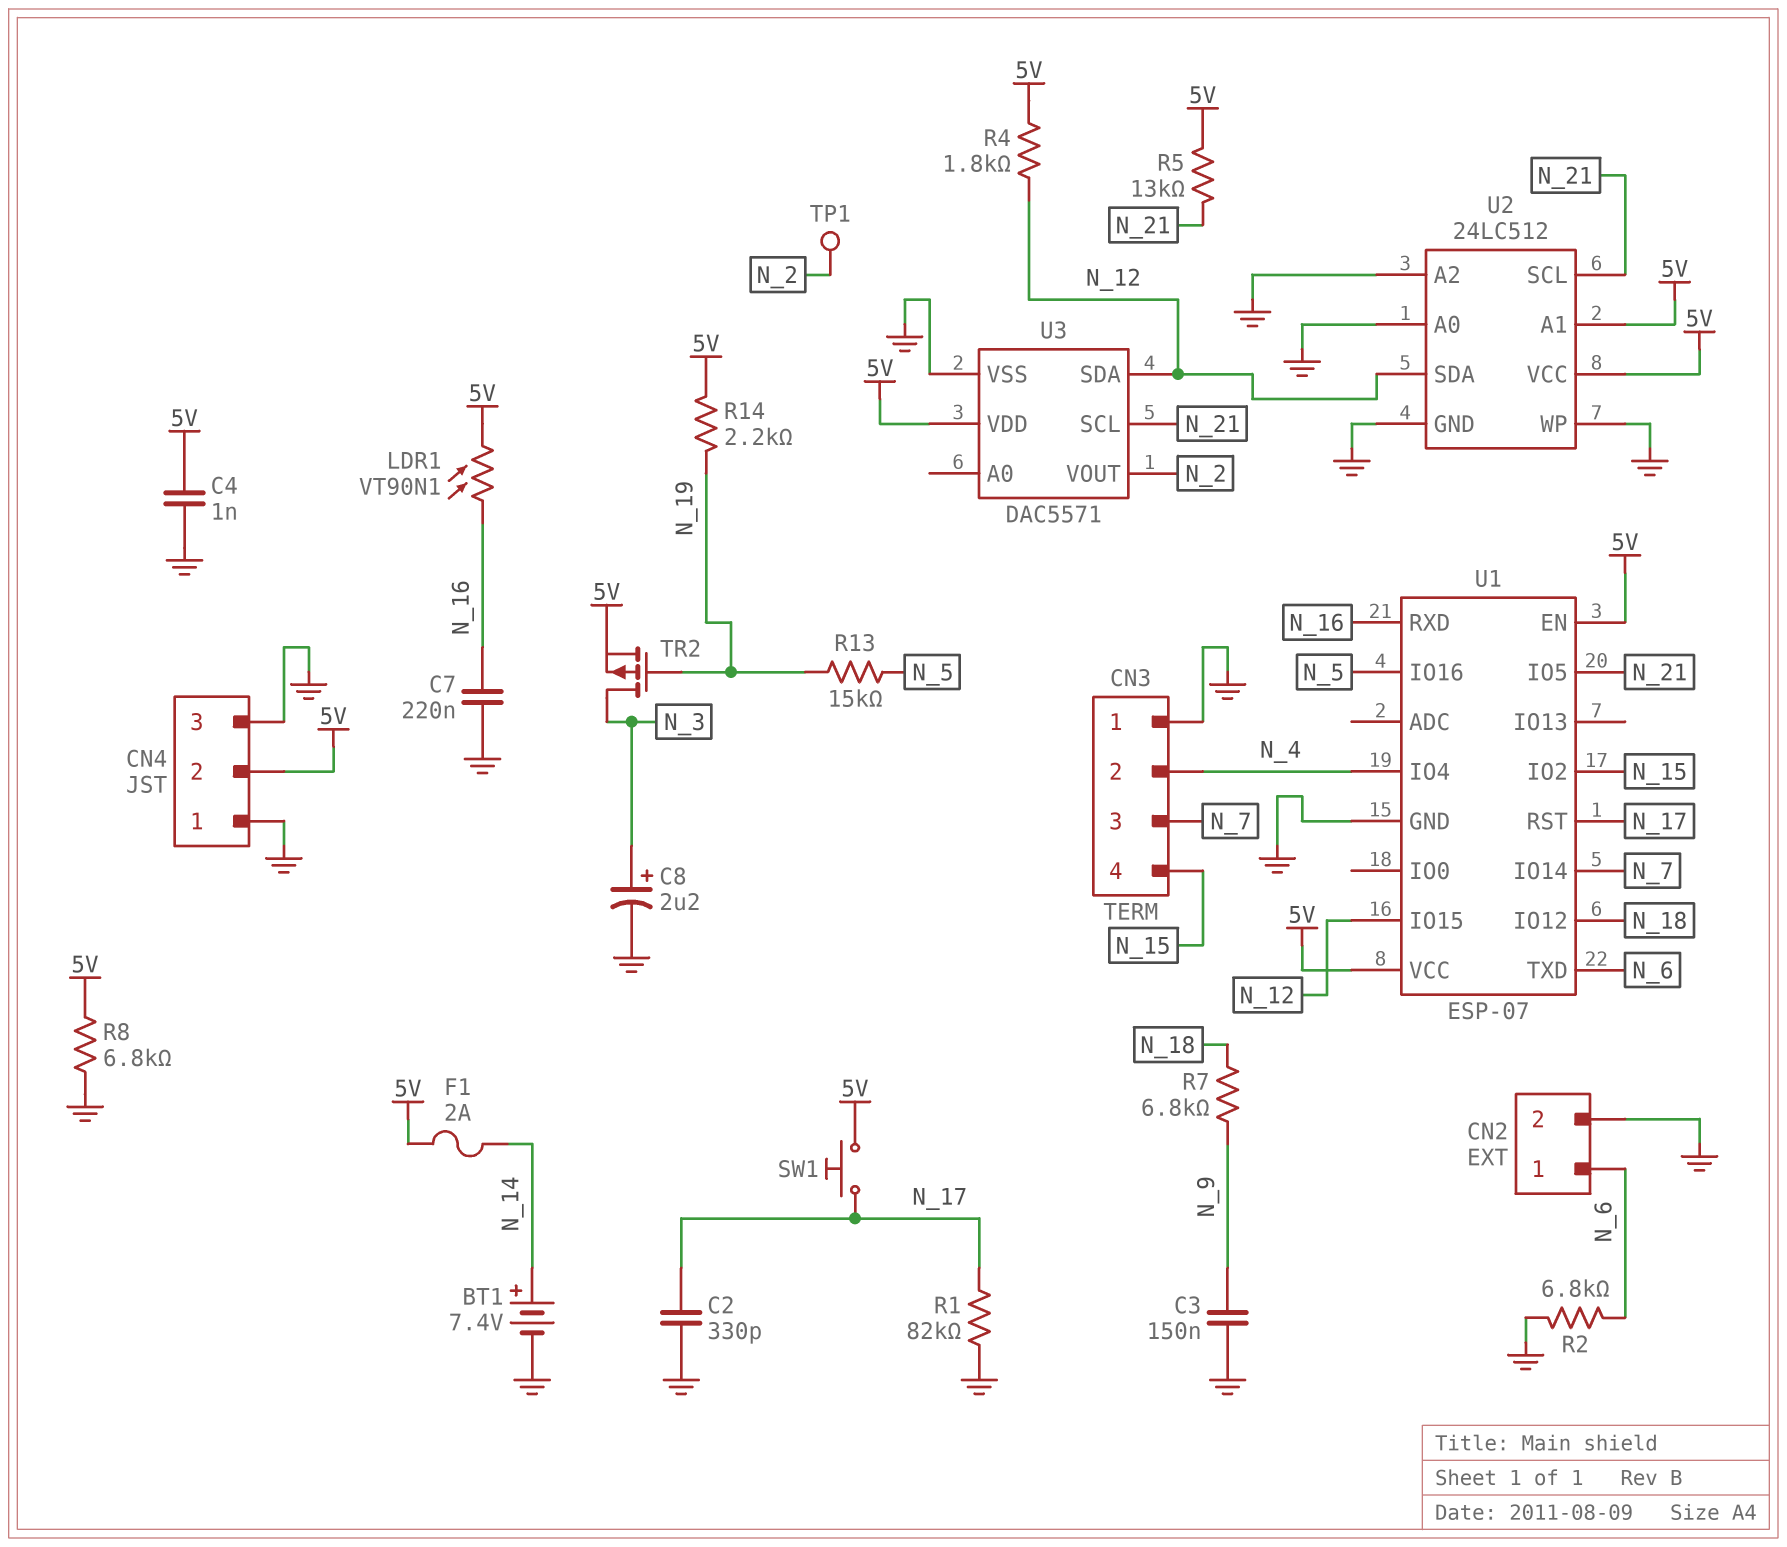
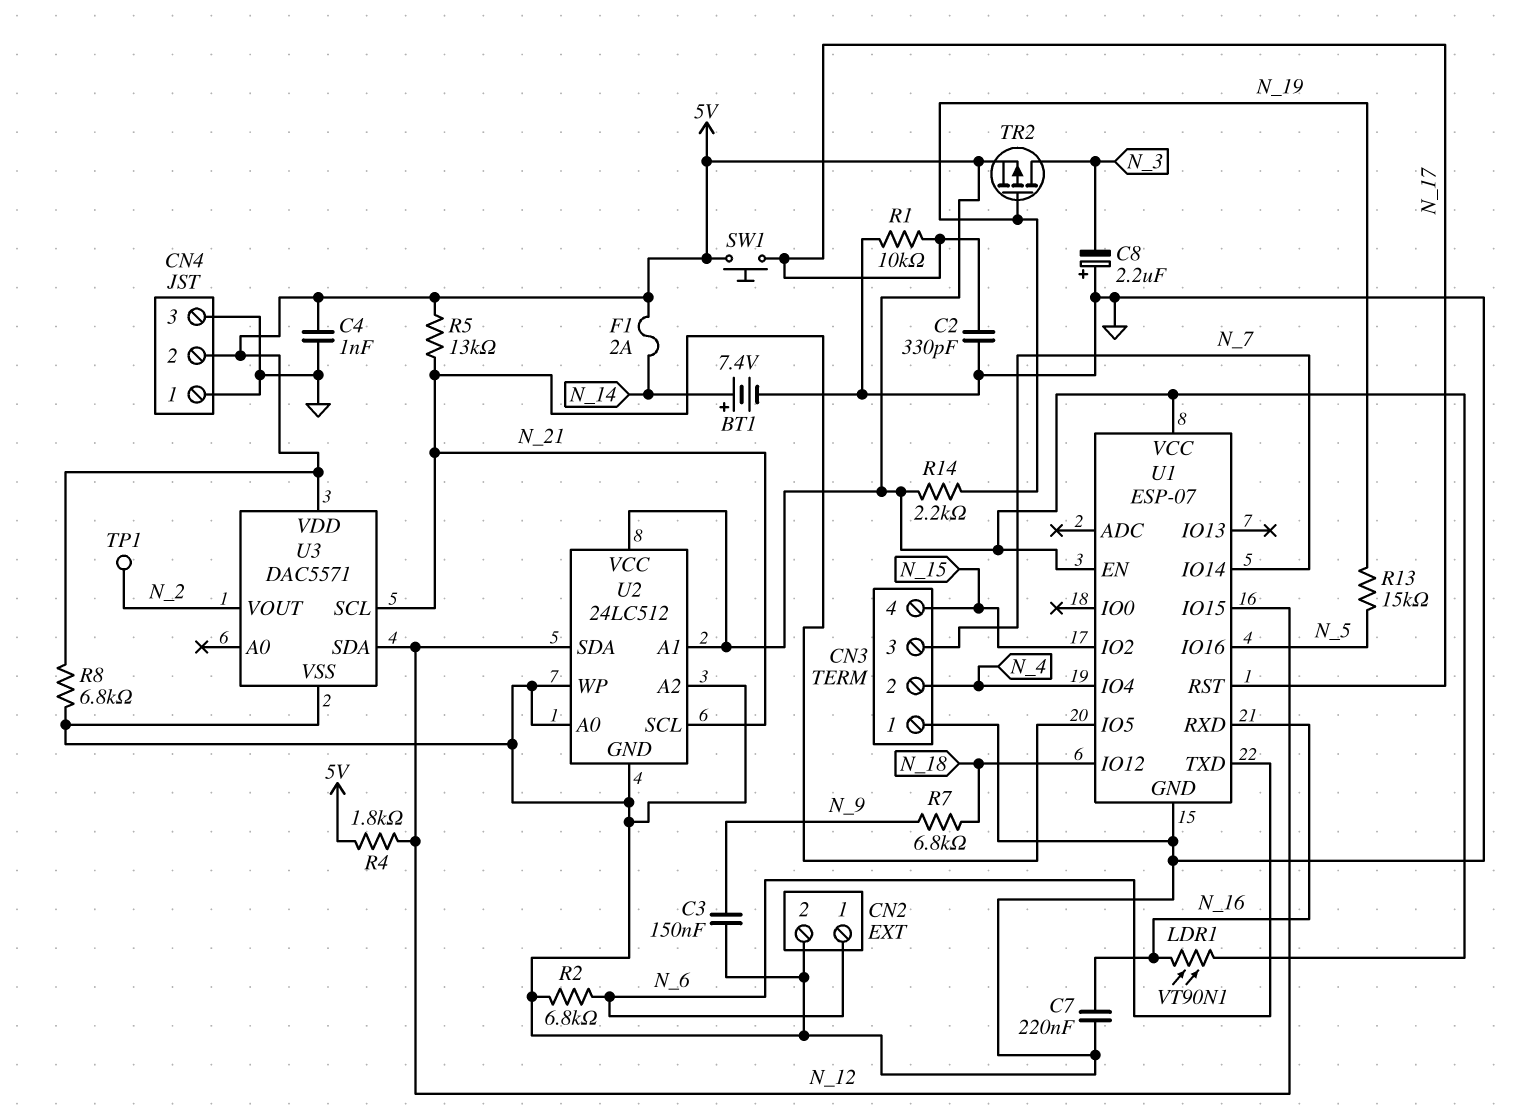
C8: 2.2uF (plus N_3, minus GND) -> 2.2uF (plus GND, minus N_3)
R1: 82k (GND, N_17) -> 10k (GND, N_17)

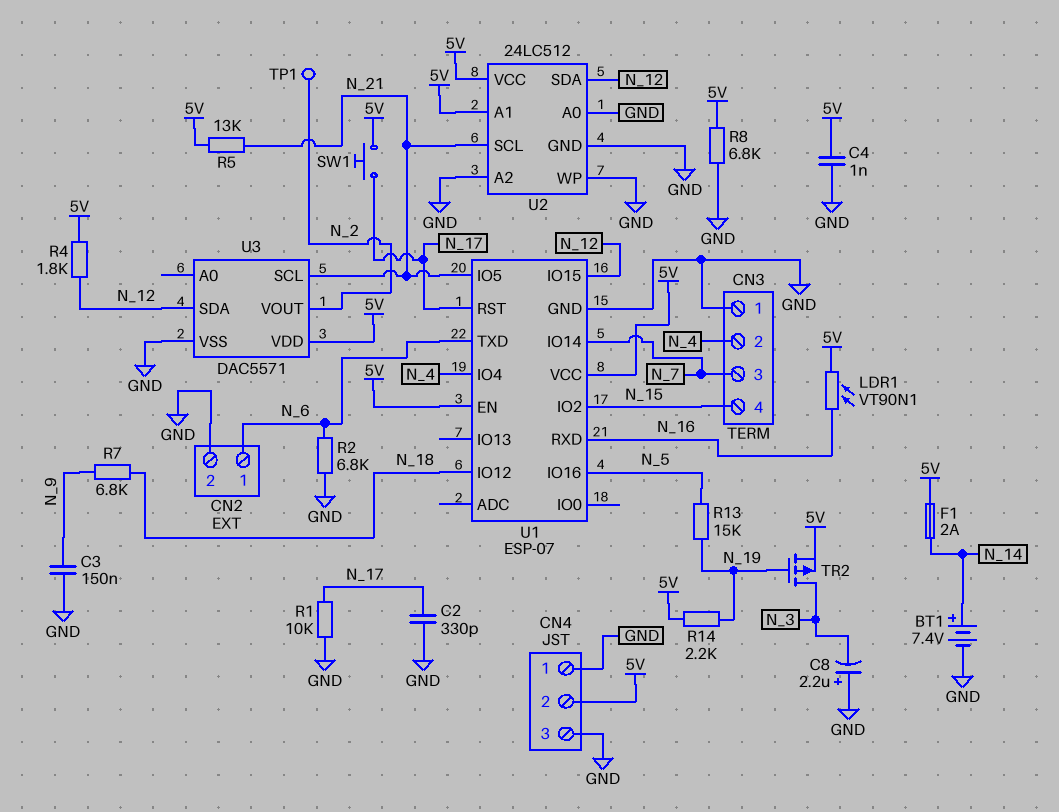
C7: 220nF (GND, N_16) -> none

